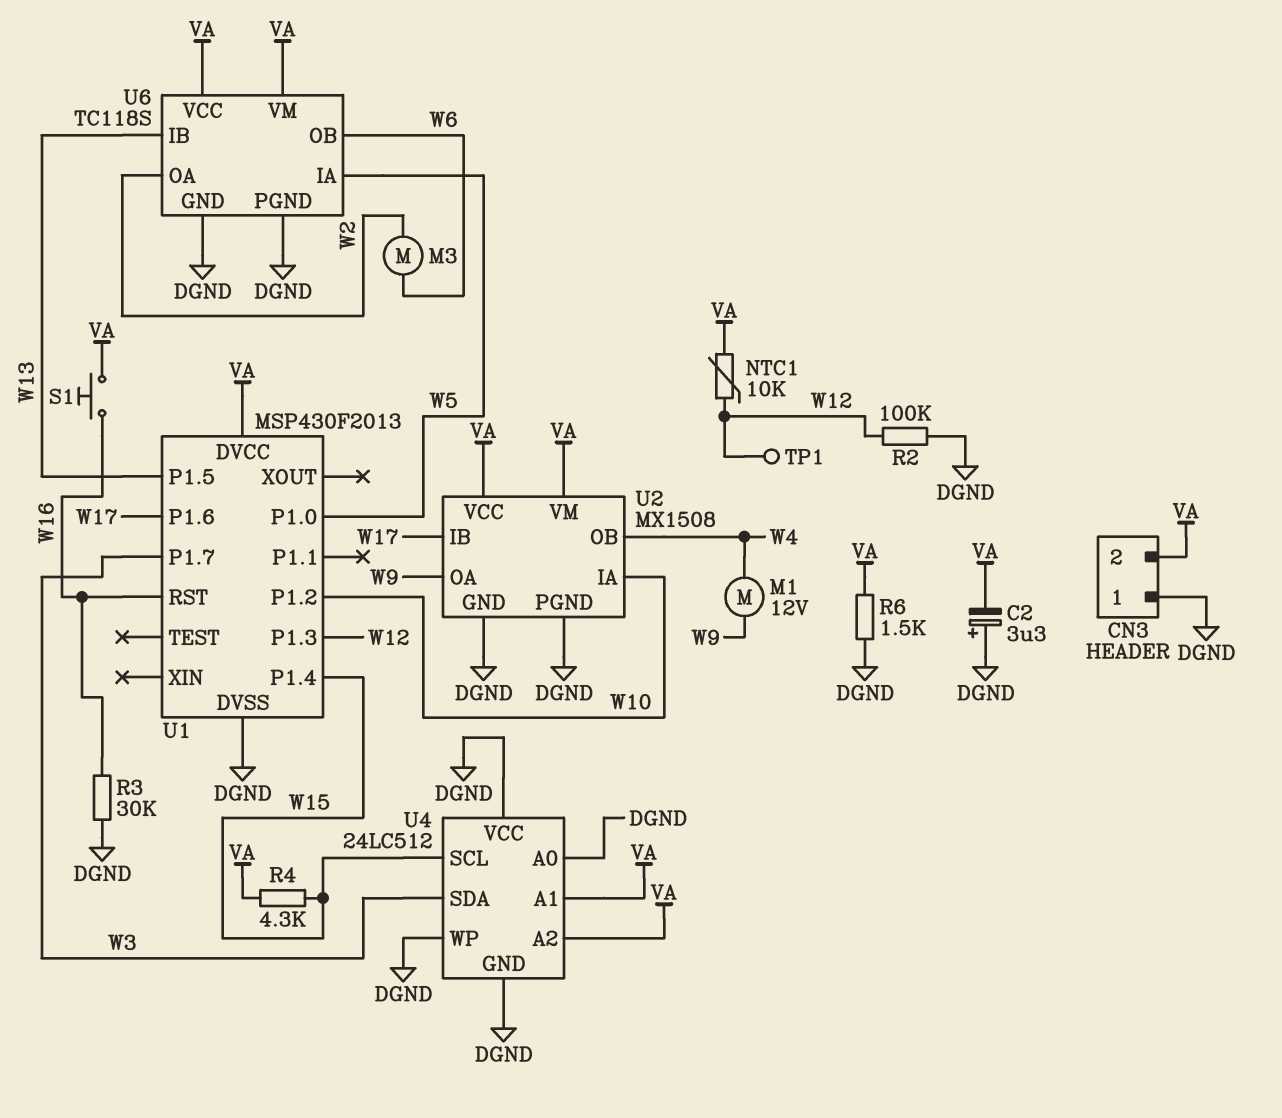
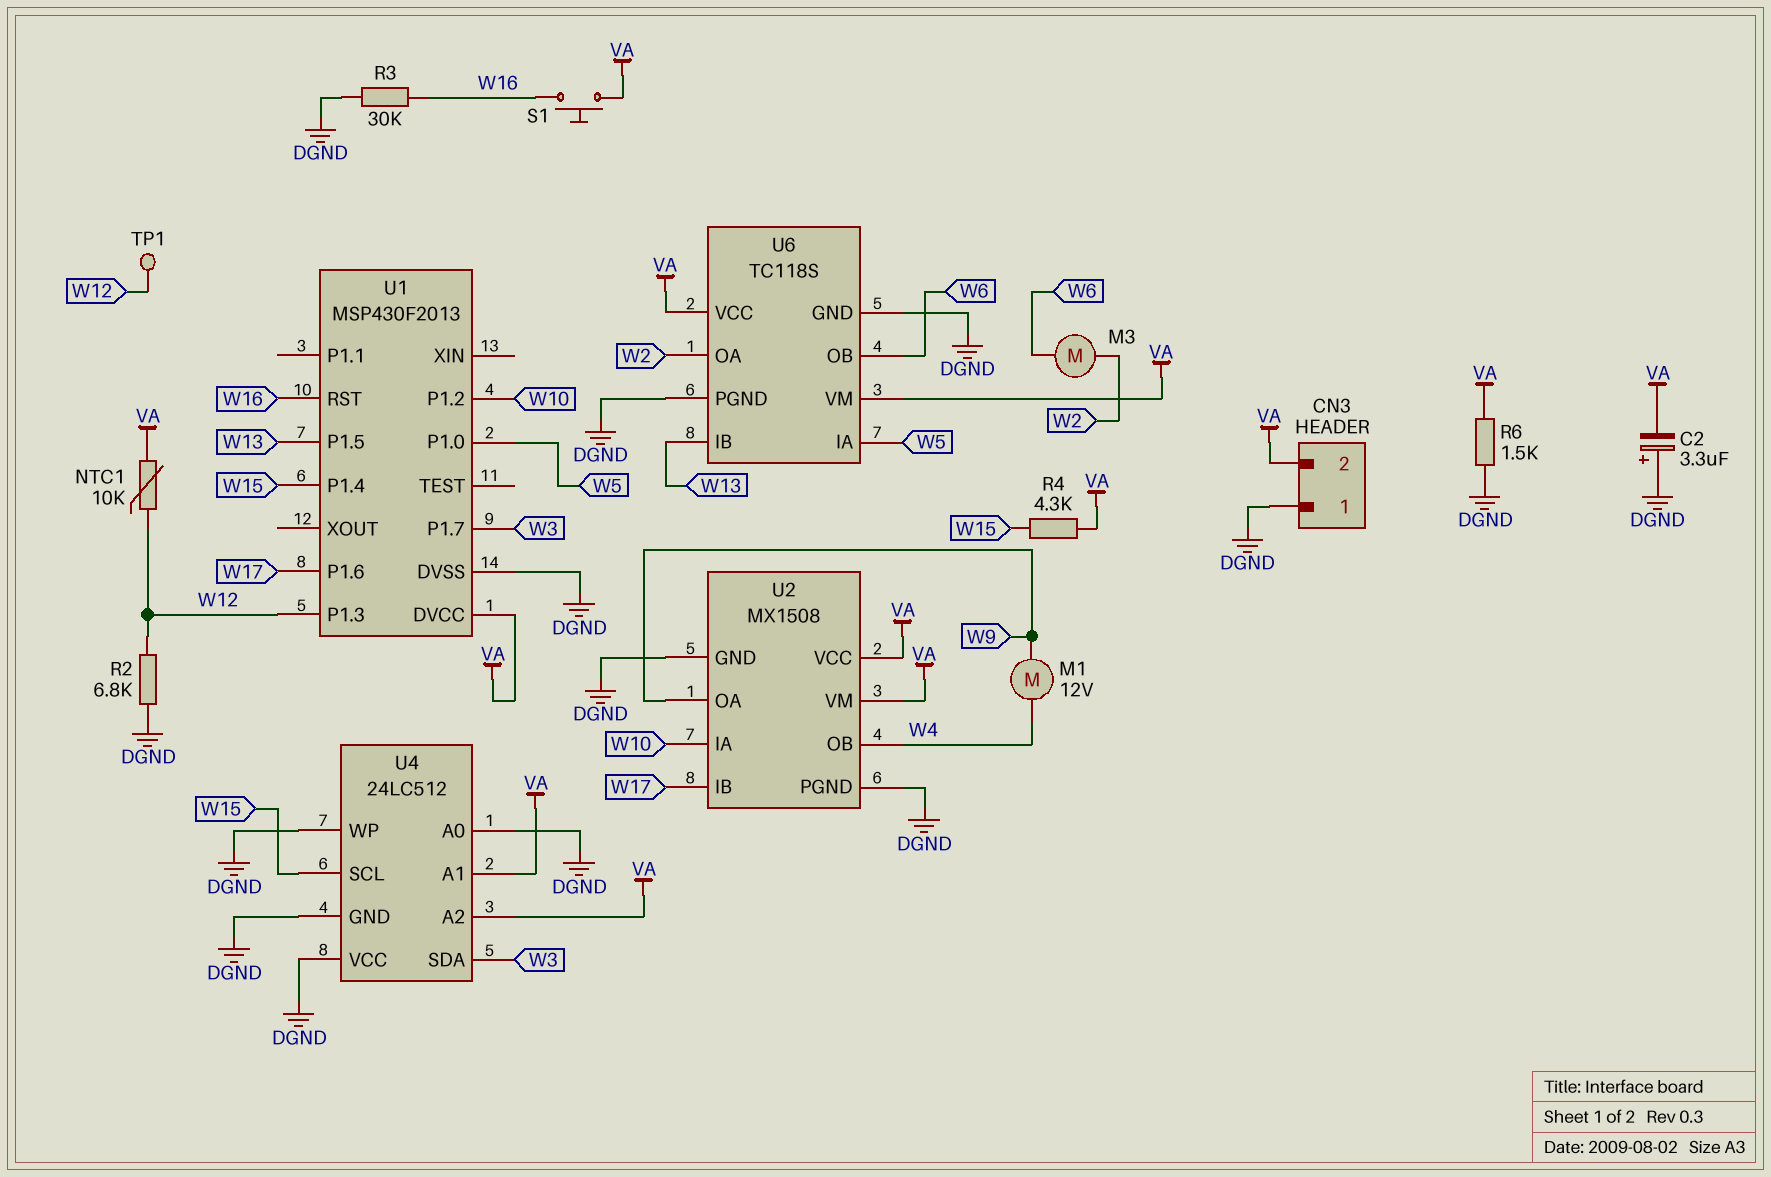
R2: 100k (DGND, W12) -> 6.8k (DGND, W12)

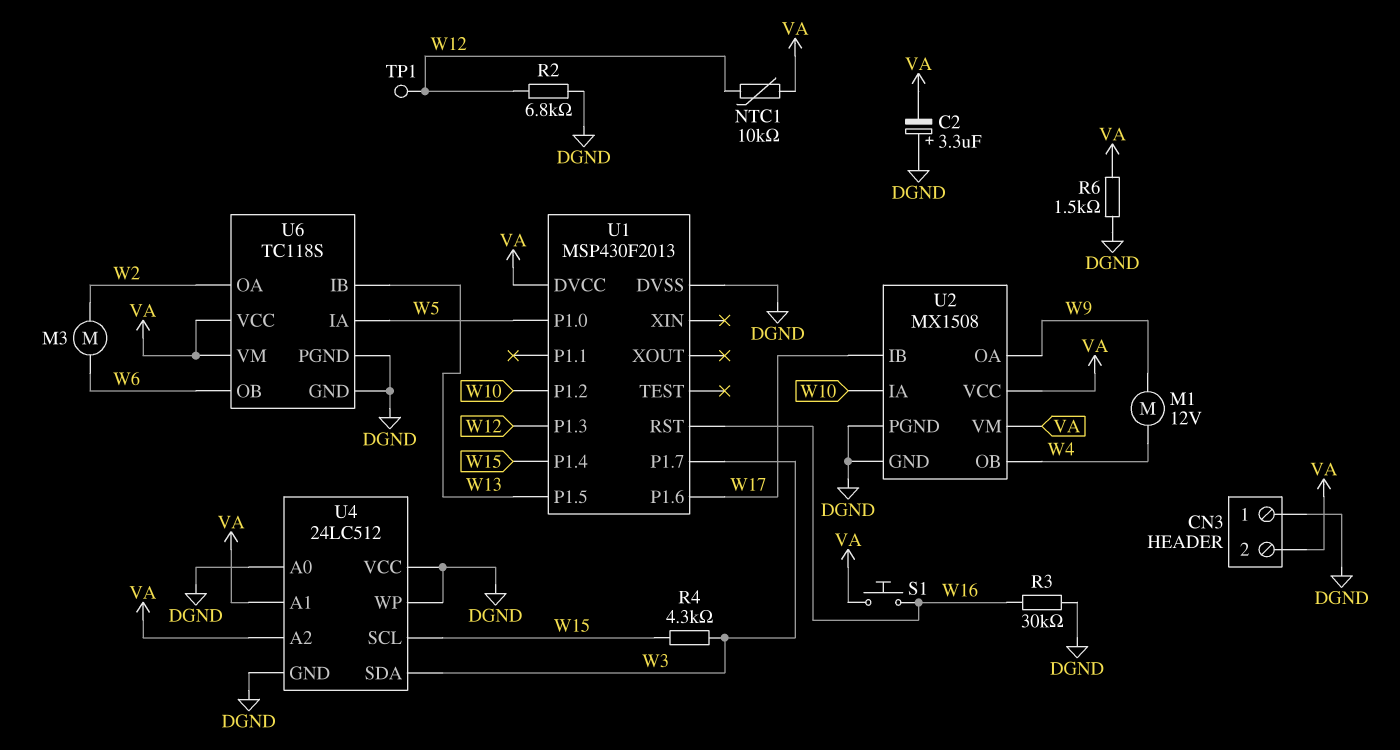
R4: 4.3k (VA, W15) -> 4.3k (W3, W15)

